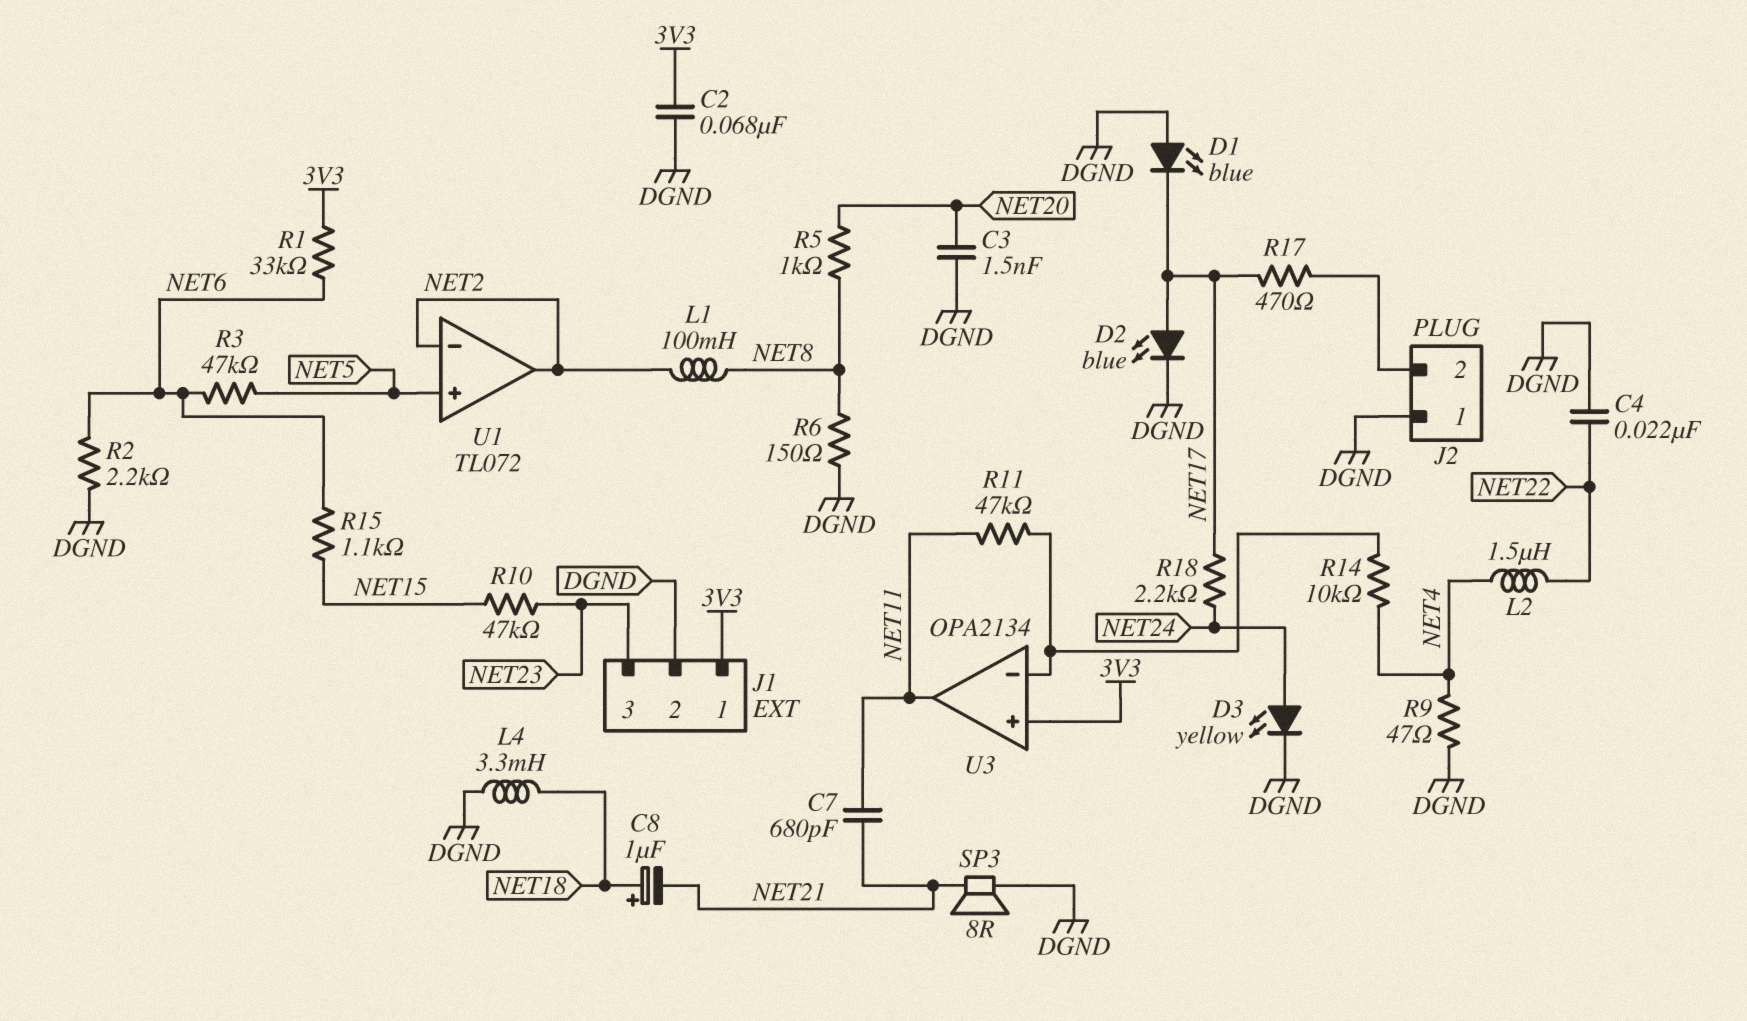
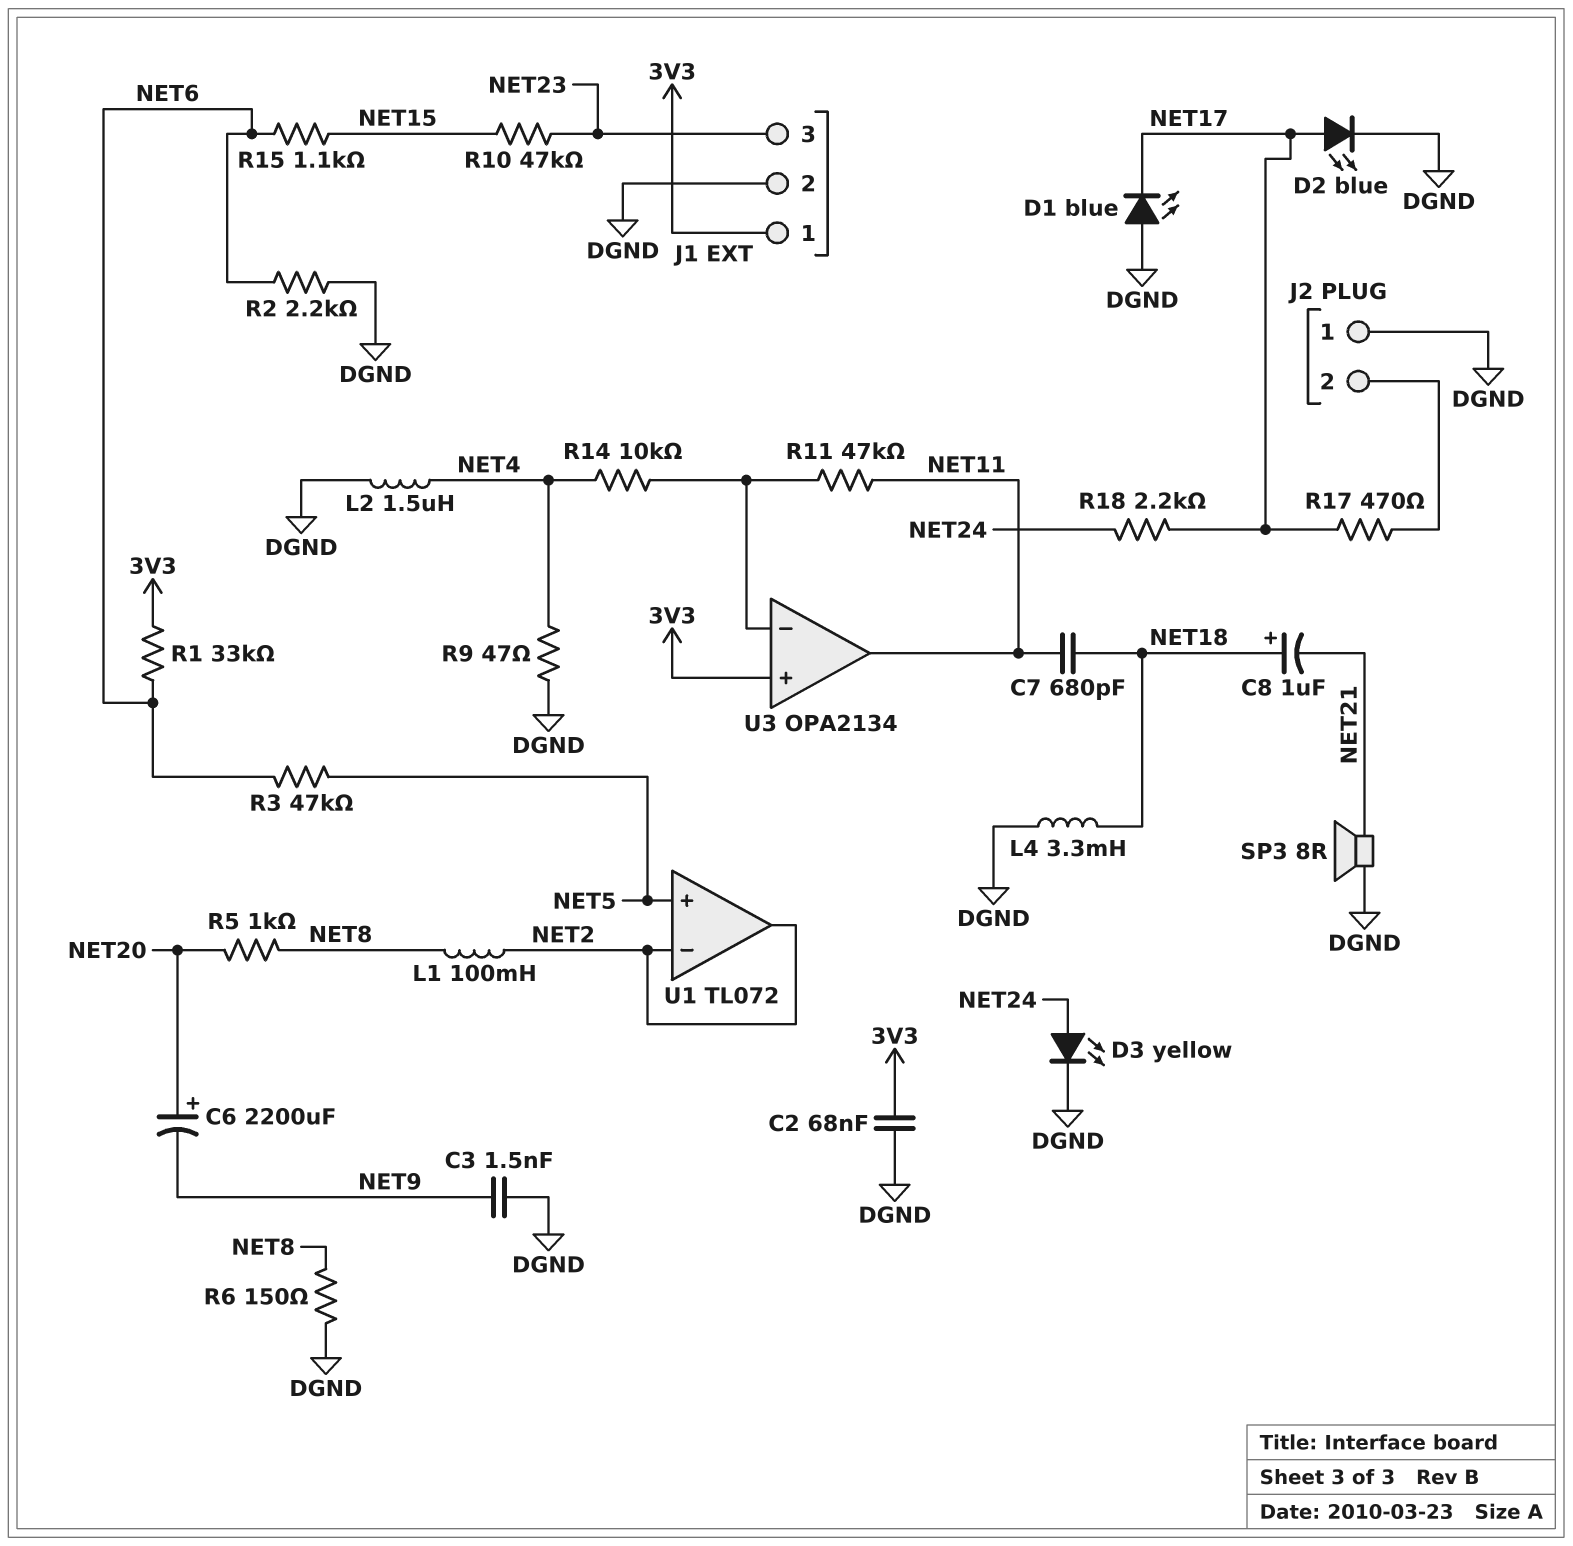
C3: 1.5nF (DGND, NET20) -> 1.5nF (DGND, NET9)
C4: 22nF (DGND, NET22) -> none
C6: none -> 2200uF (plus NET20, minus NET9)
C7: 680pF (NET11, NET21) -> 680pF (NET11, NET18)
L2: 1.5uH (NET4, NET22) -> 1.5uH (DGND, NET4)

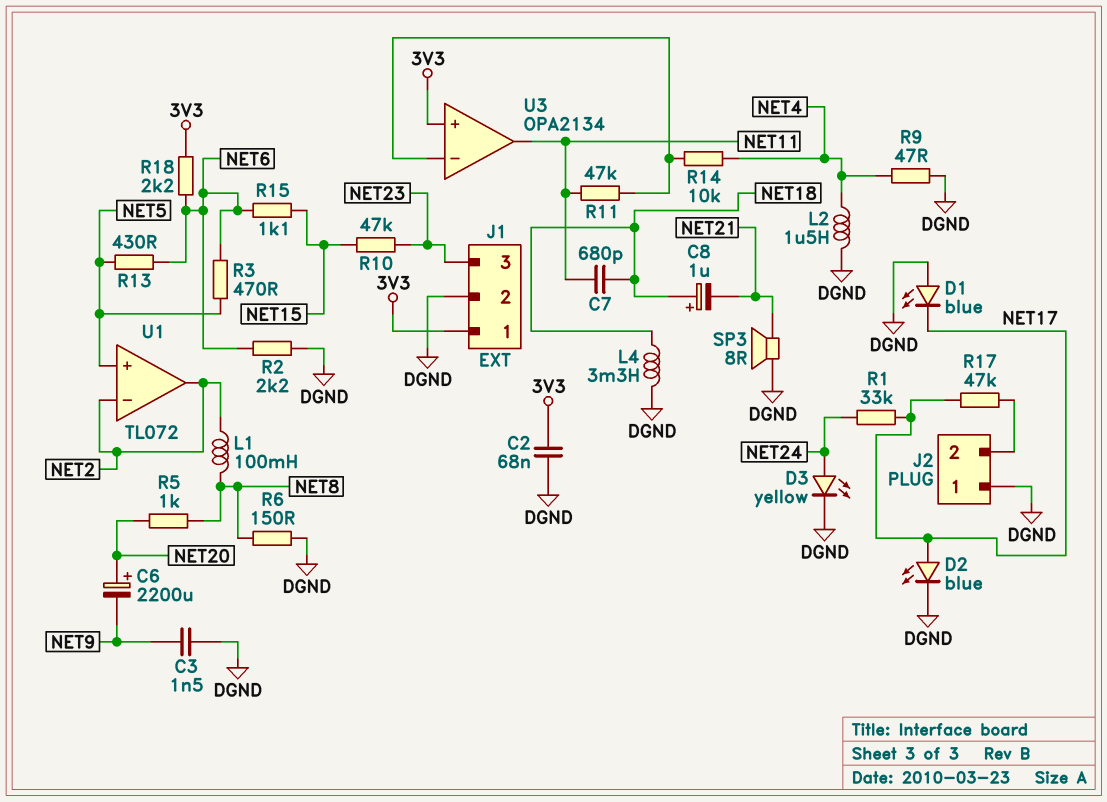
R1: 33k (3V3, NET6) -> 33k (NET17, NET24)
R3: 47k (NET5, NET6) -> 470 (NET5, NET6)
R13: none -> 430 (NET5, NET6)
R17: 470 (J2/2, NET17) -> 47k (J2/2, NET17)
R18: 2.2k (NET17, NET24) -> 2.2k (3V3, NET6)

